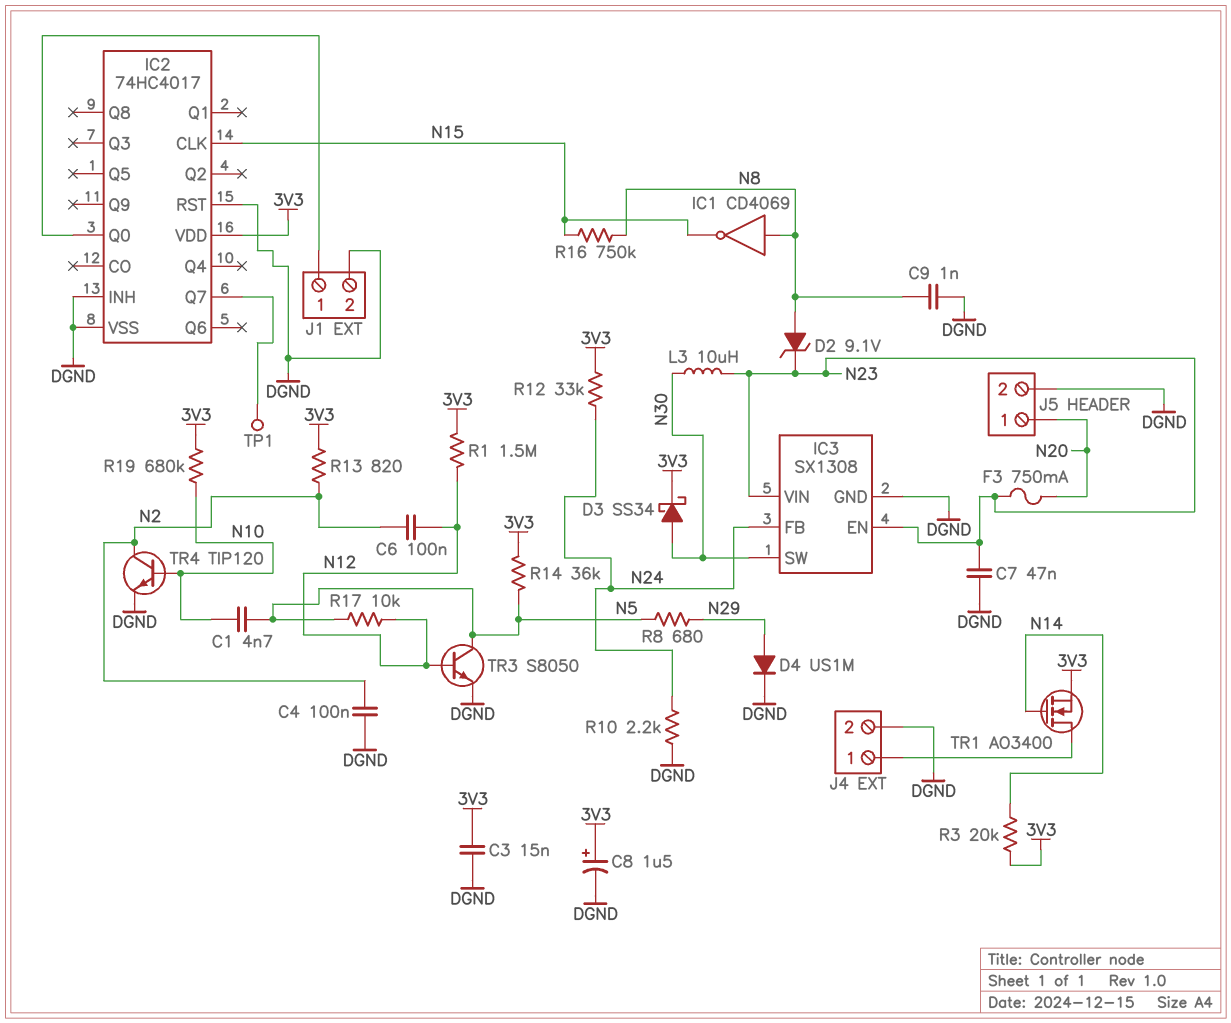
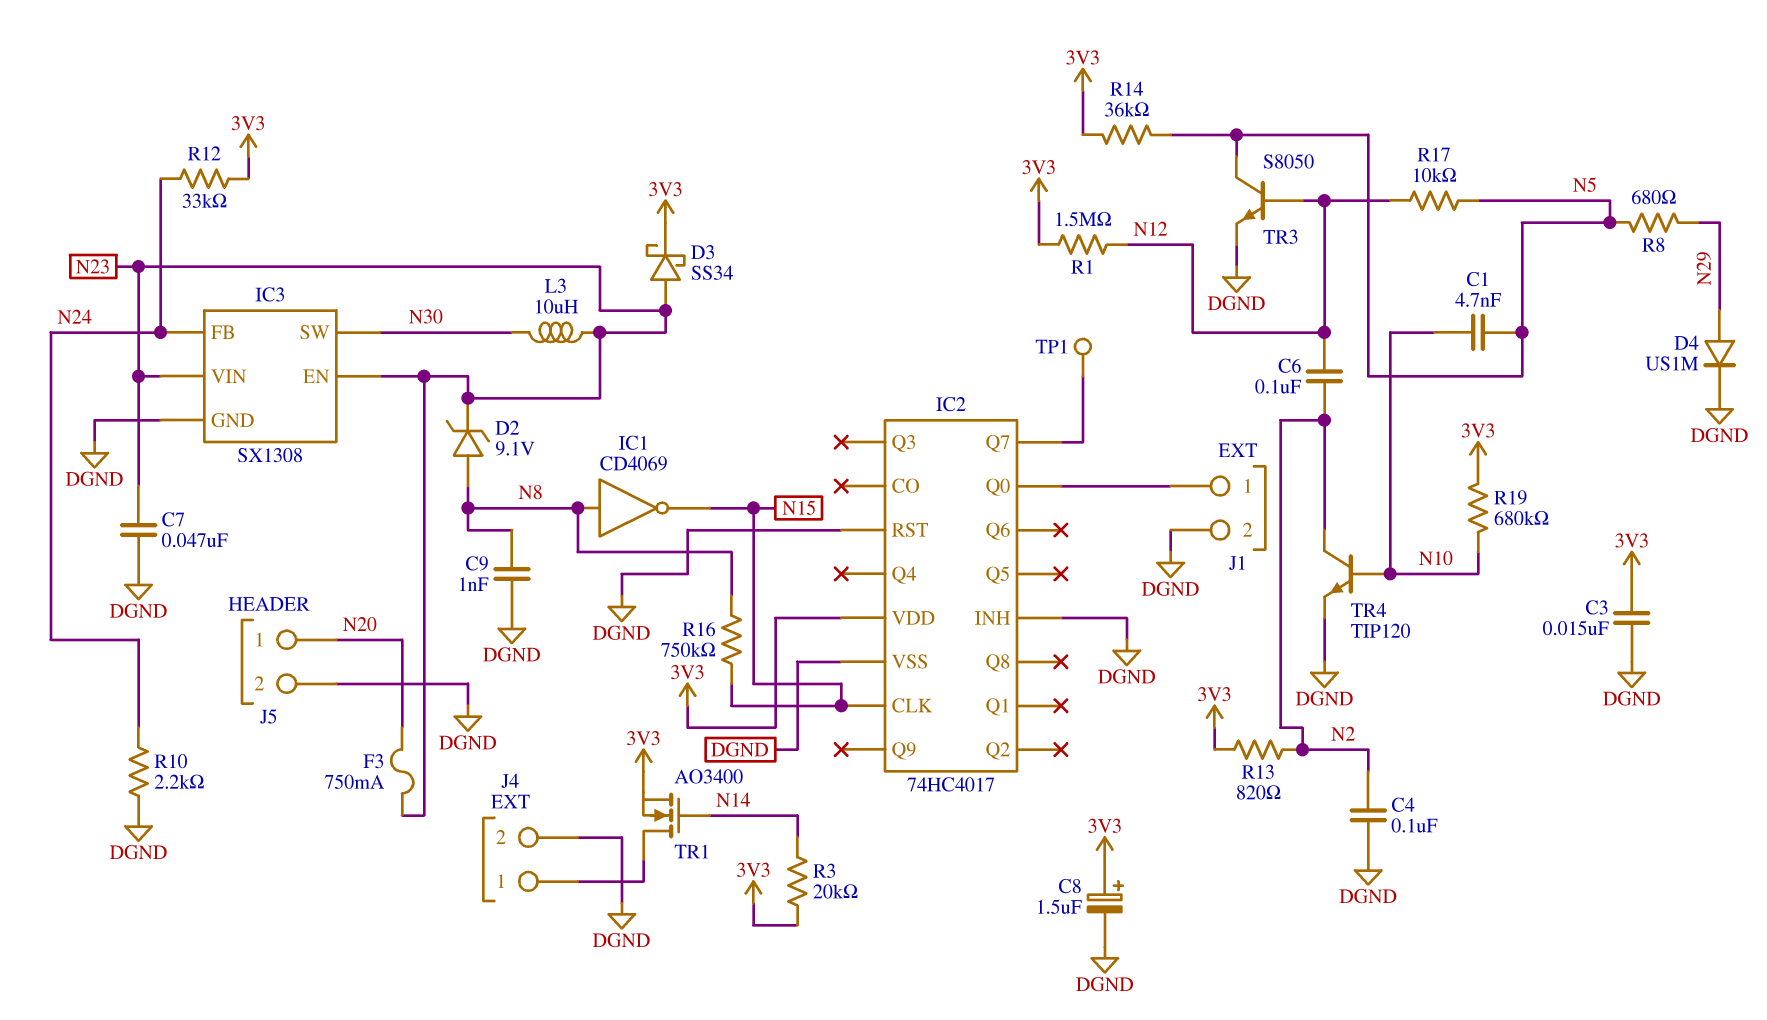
D3: schottky SS34 (A N30, K 3V3) -> schottky SS34 (A N23, K 3V3)

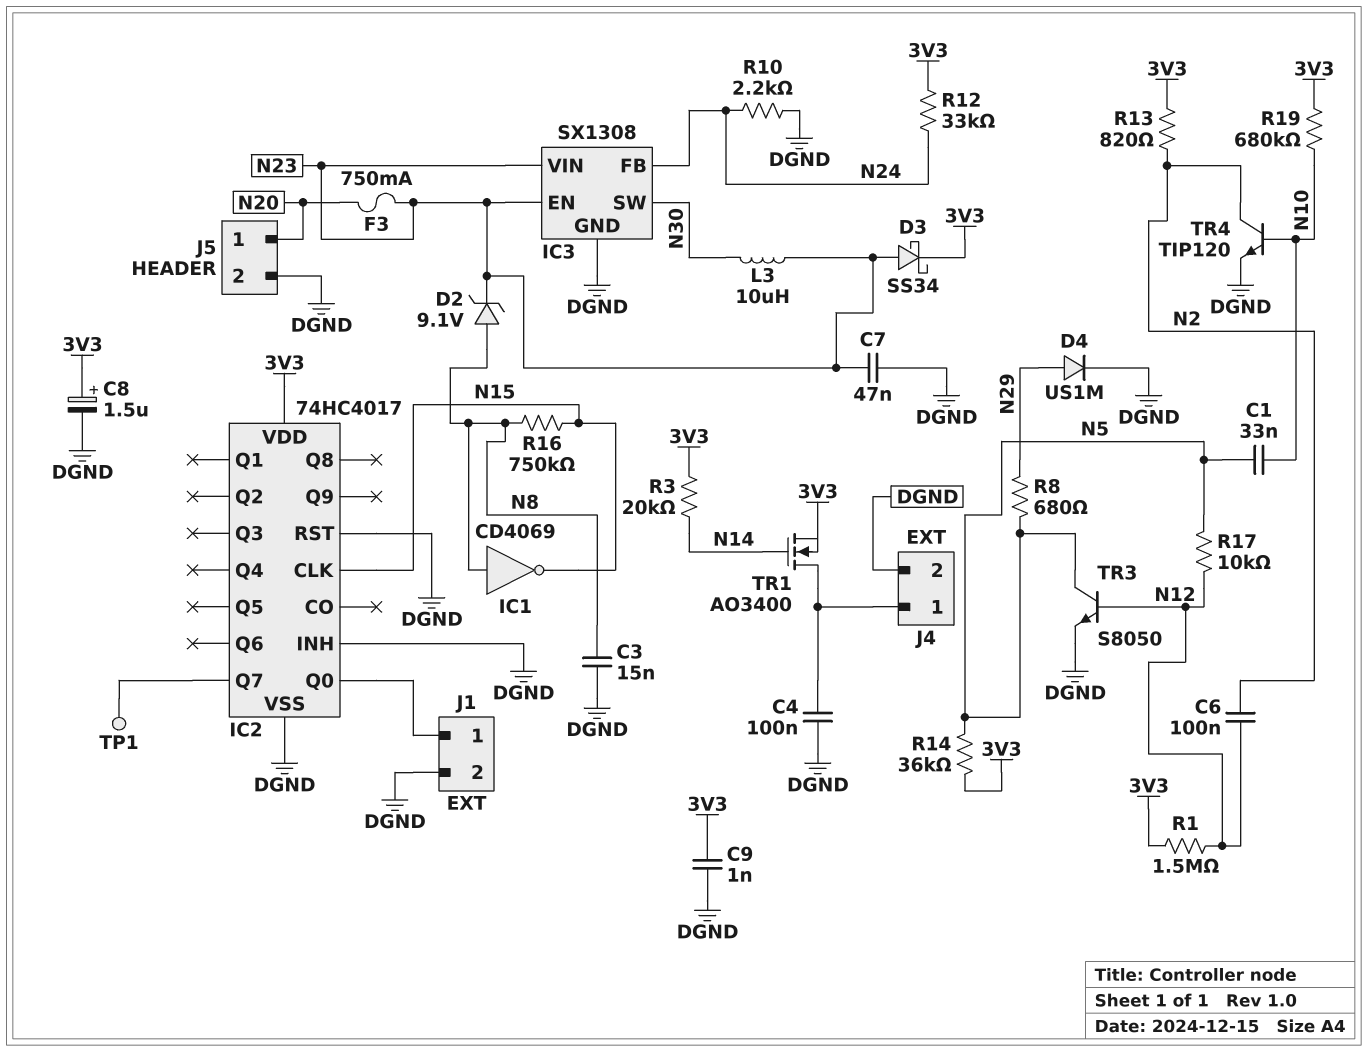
C1: 4.7nF (N5, N10) -> 33nF (N5, N10)
C3: 15nF (3V3, DGND) -> 15nF (DGND, N8)
C4: 100nF (DGND, N2) -> 100nF (DGND, J4/1)
C9: 1nF (DGND, N8) -> 1nF (3V3, DGND)

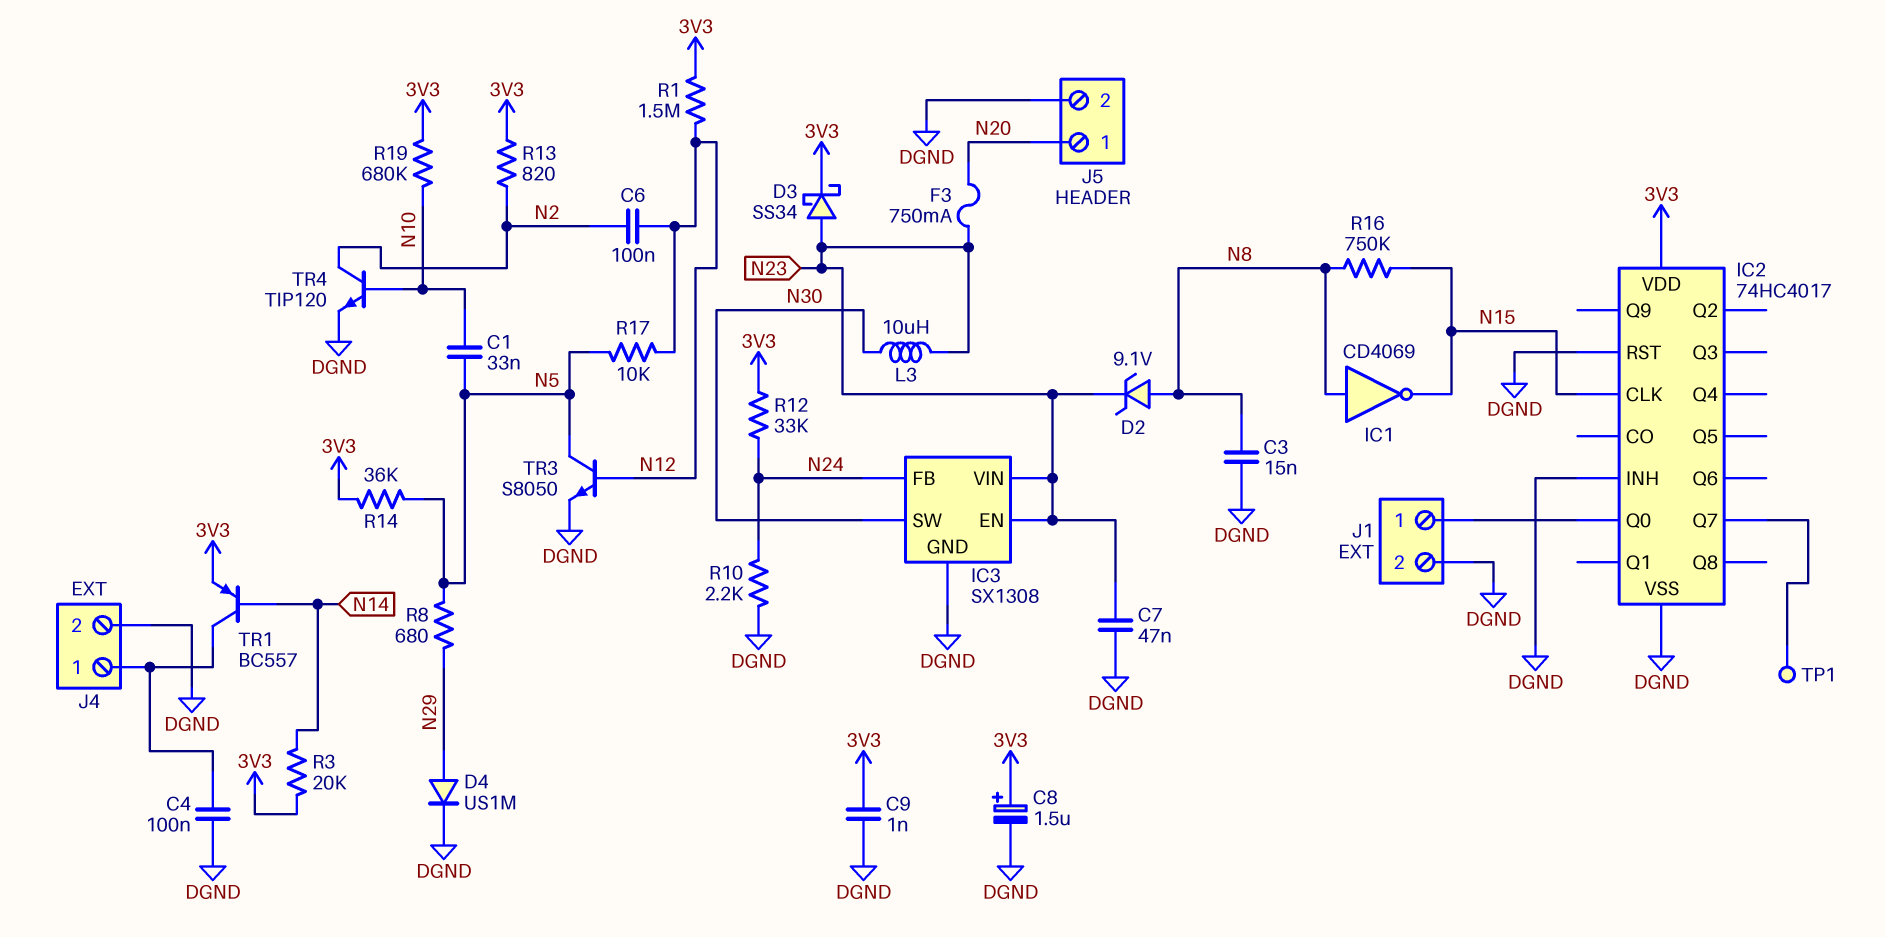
TR1: NMOS AO3400 (G N14, D J4/1, S 3V3) -> PNP BC557 (B N14, C J4/1, E 3V3)

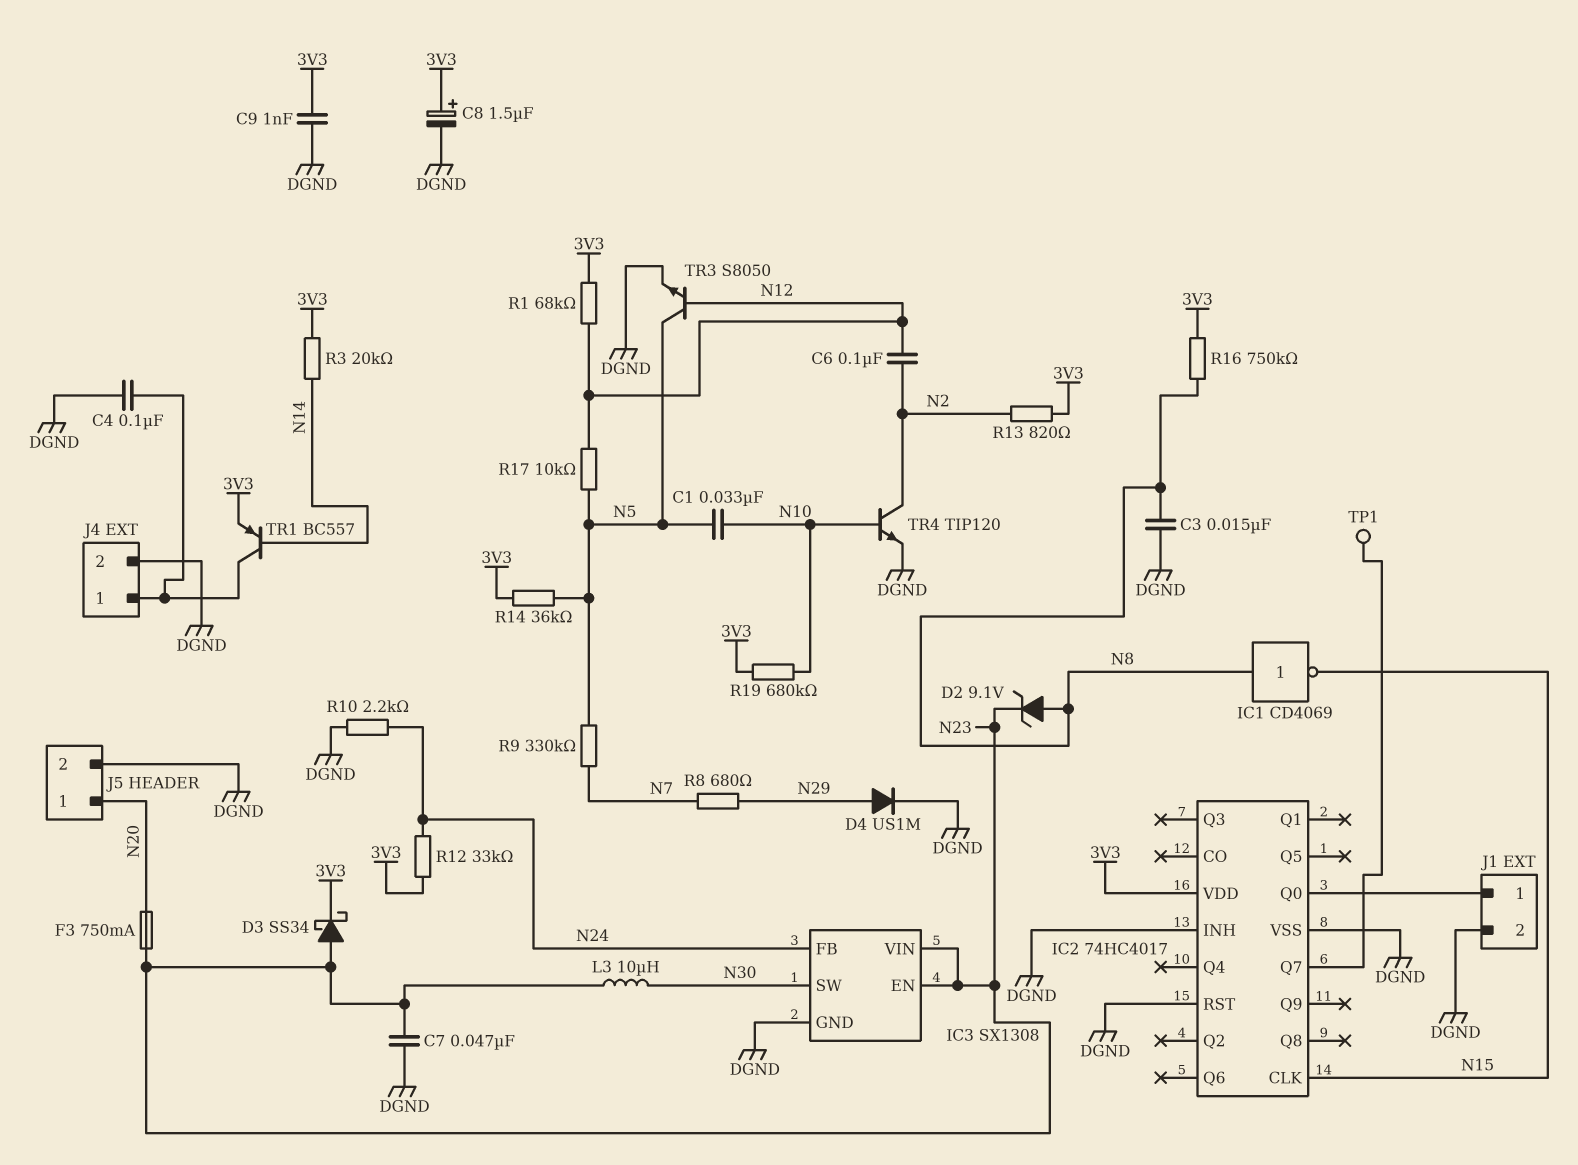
R1: 1.5M (3V3, N12) -> 68k (3V3, N12)
R8: 680 (N5, N29) -> 680 (N7, N29)
R9: none -> 330k (N5, N7)
R16: 750k (N8, N15) -> 750k (3V3, N8)

